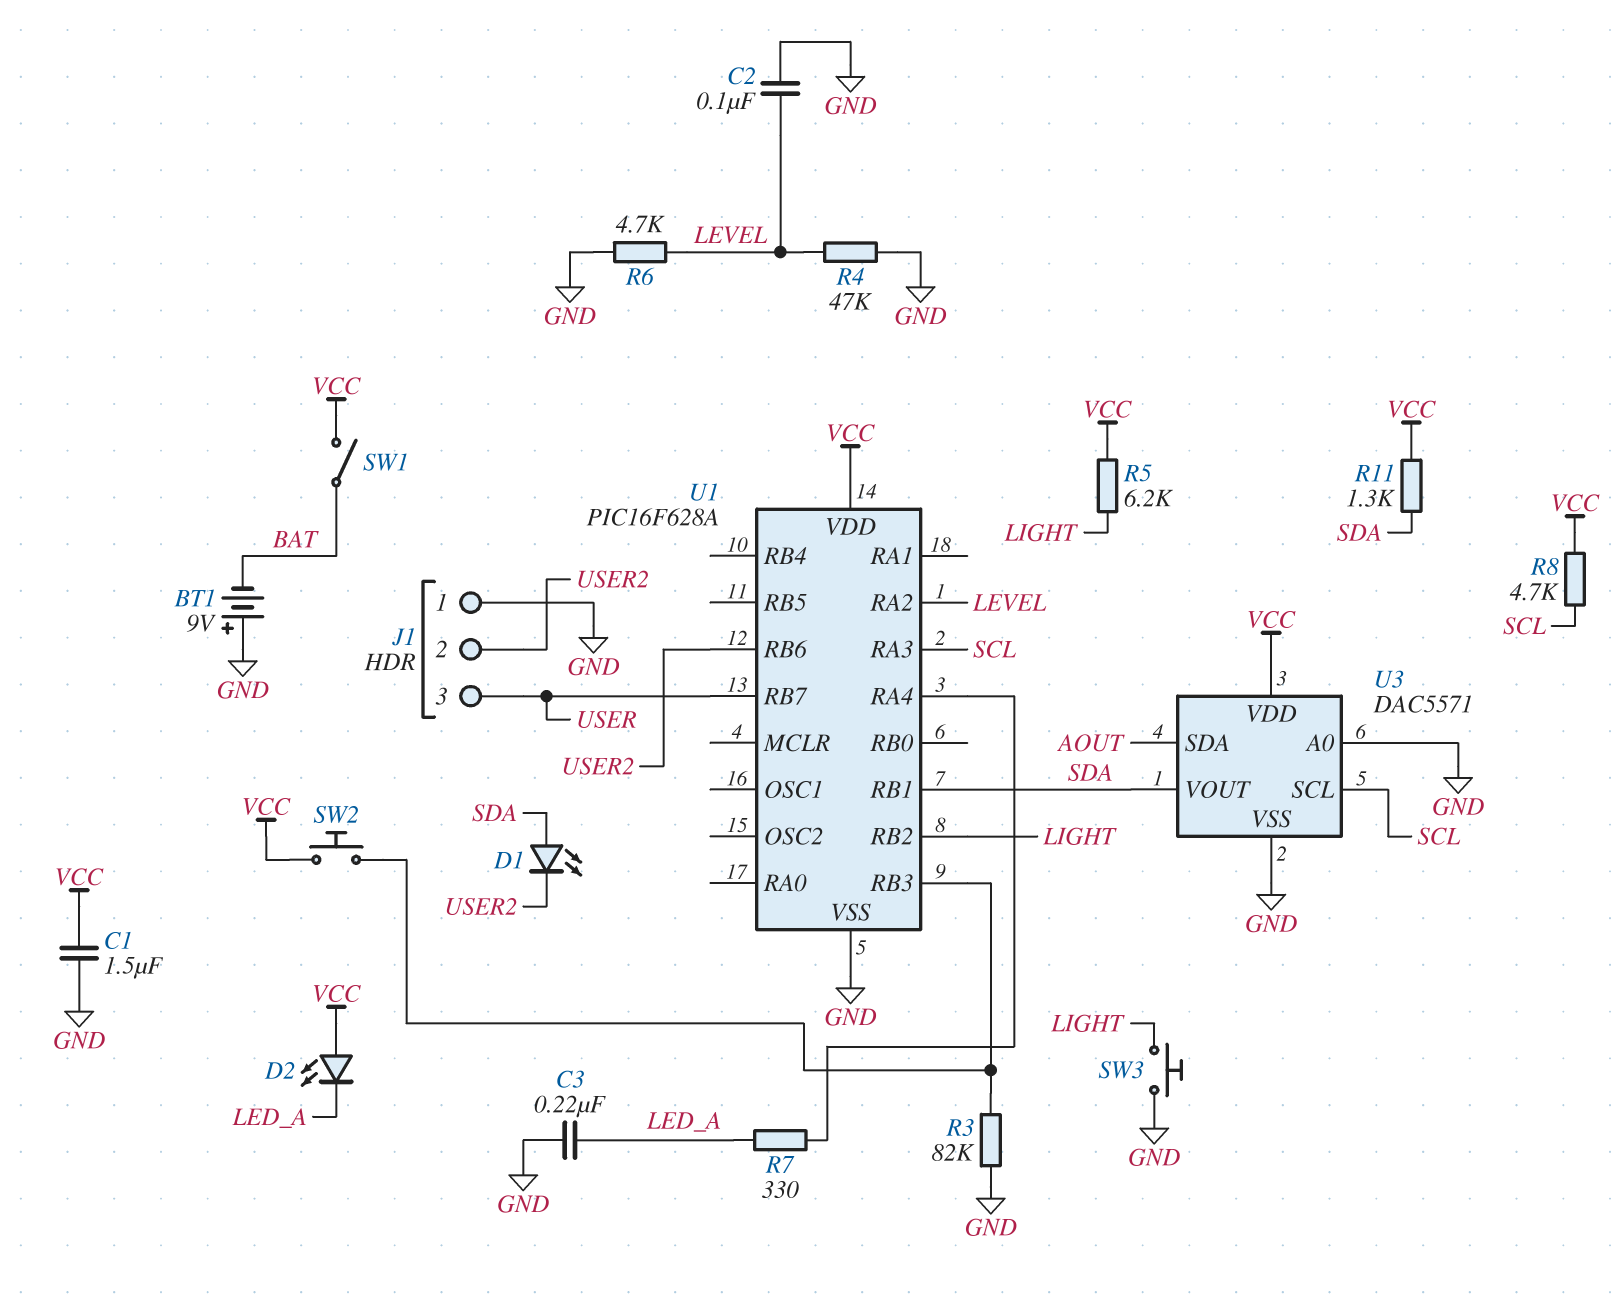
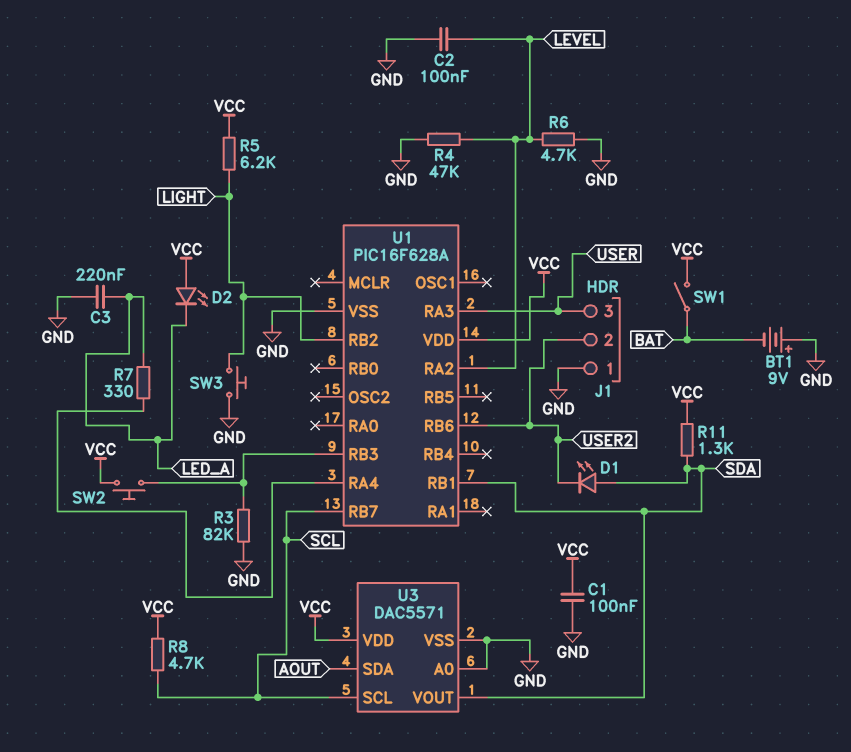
C1: 1.5uF (GND, VCC) -> 100nF (GND, VCC)
U1 pin RA3: SCL -> USER
U1 pin RB7: USER -> SCL

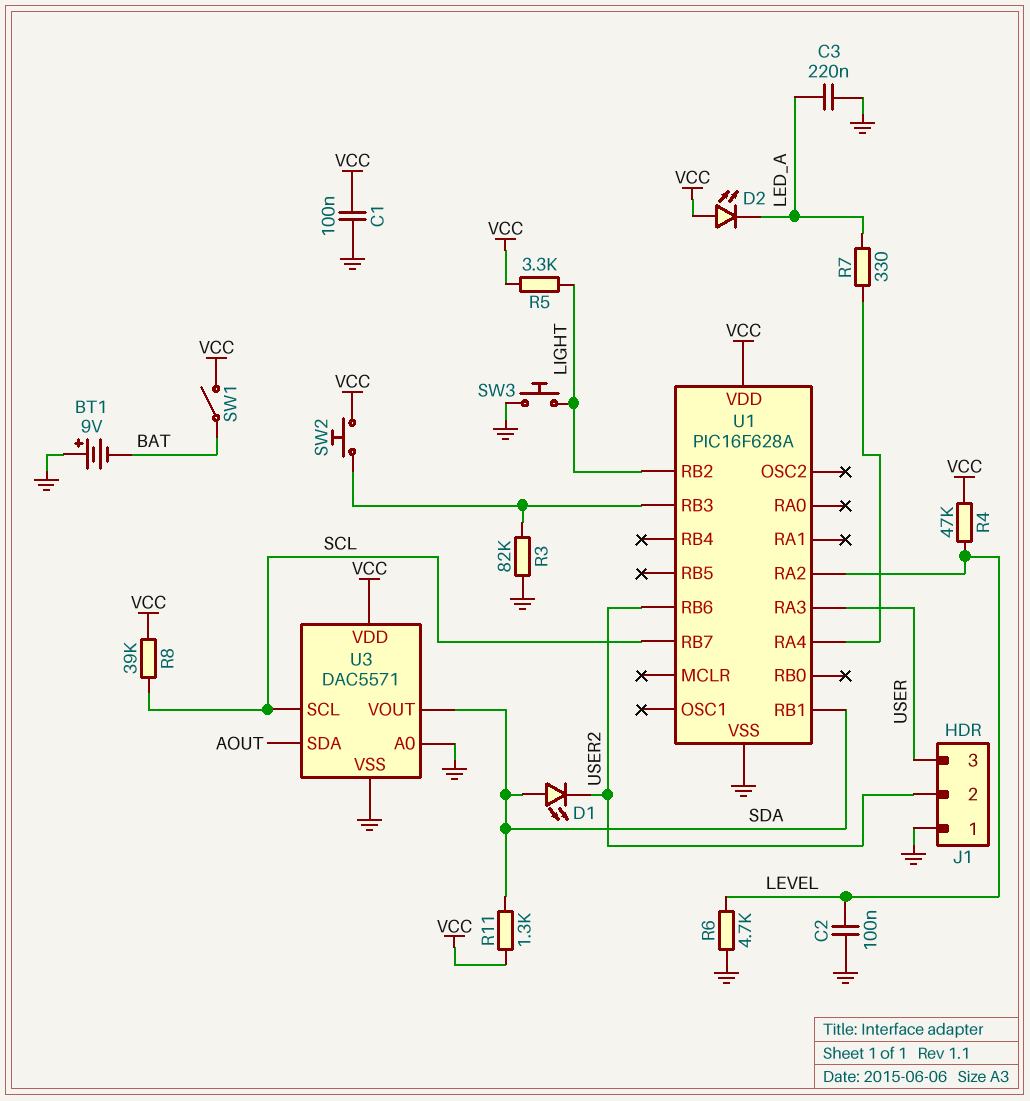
R4: 47k (GND, LEVEL) -> 47k (LEVEL, VCC)
R5: 6.2k (LIGHT, VCC) -> 3.3k (LIGHT, VCC)
R8: 4.7k (SCL, VCC) -> 39k (SCL, VCC)

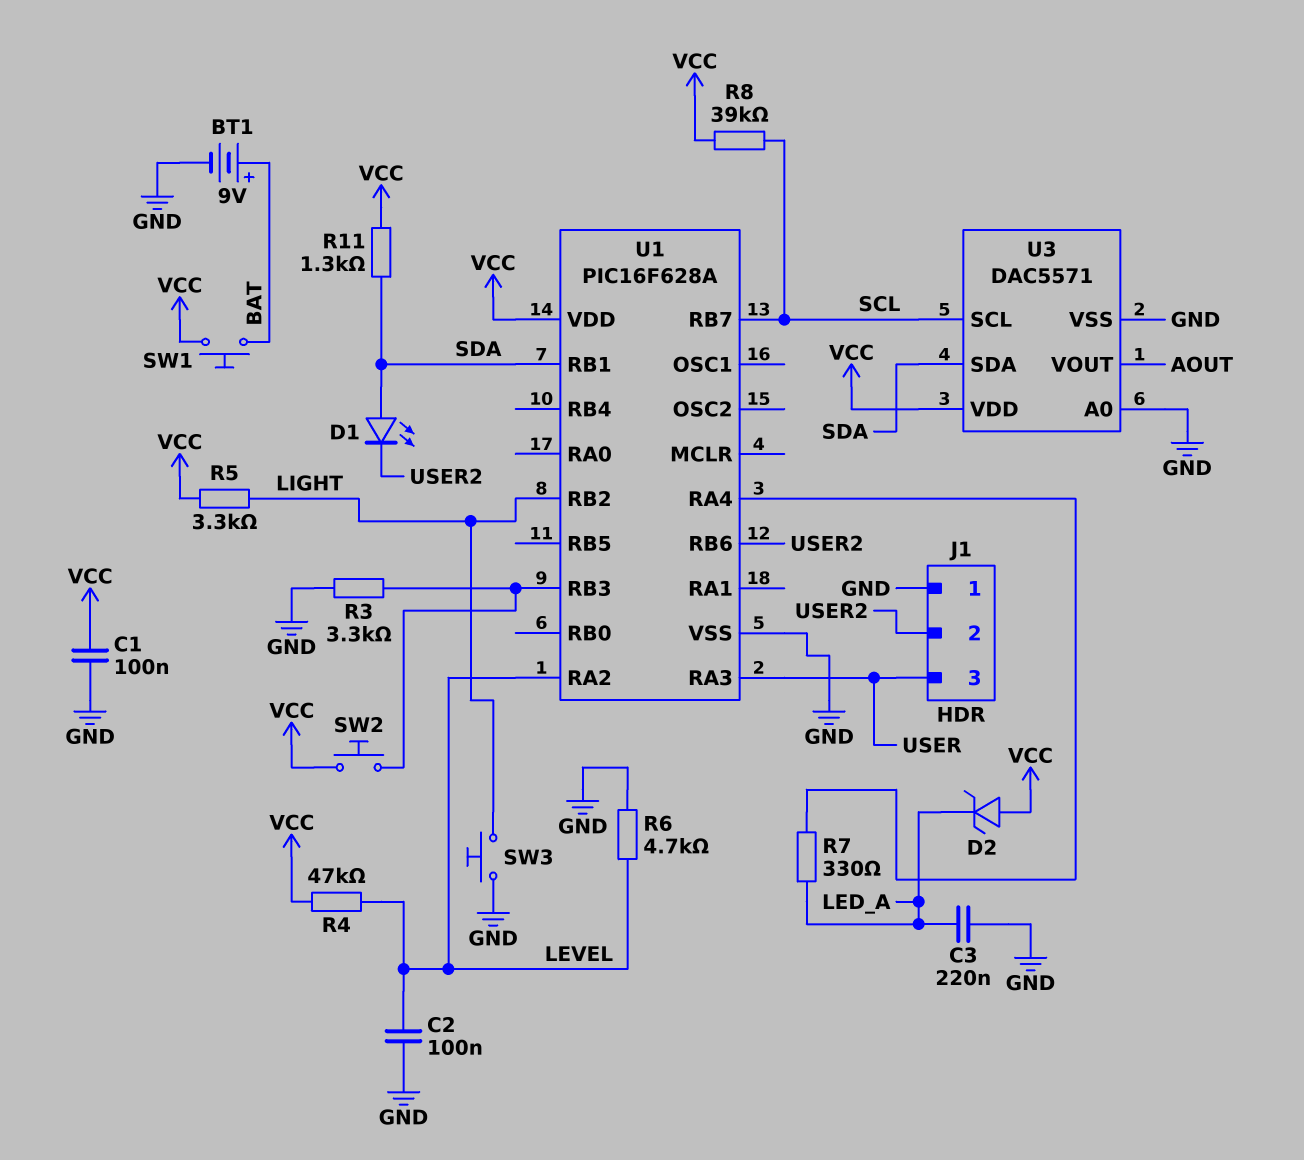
BT1: 9V (plus GND, minus BAT) -> 9V (plus BAT, minus GND)
D2: LED (A VCC, K LED_A) -> zener (A VCC, K LED_A)
R3: 82k (GND, U1/RB3) -> 3.3k (GND, U1/RB3)
SW1: switch (BAT, VCC) -> button (BAT, VCC)
U3 pin SDA: AOUT -> SDA
U3 pin VOUT: SDA -> AOUT

